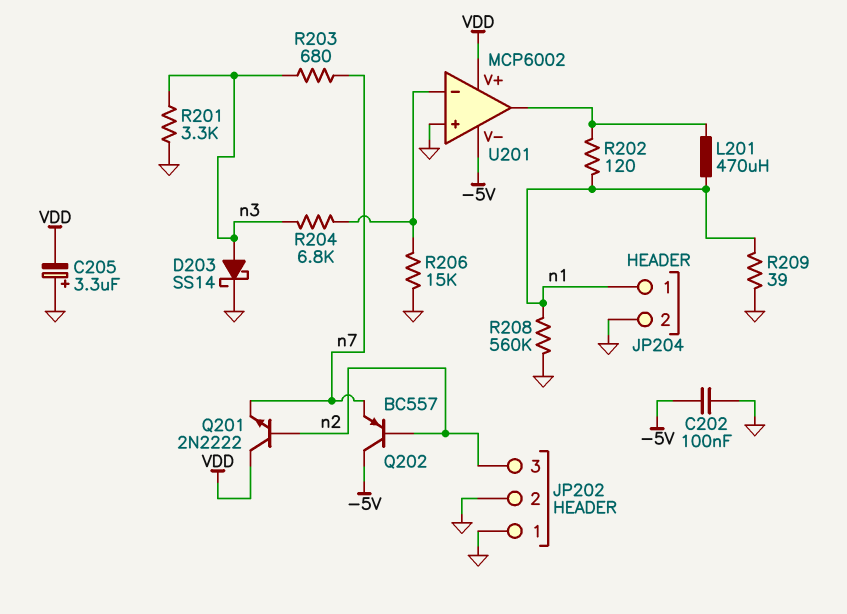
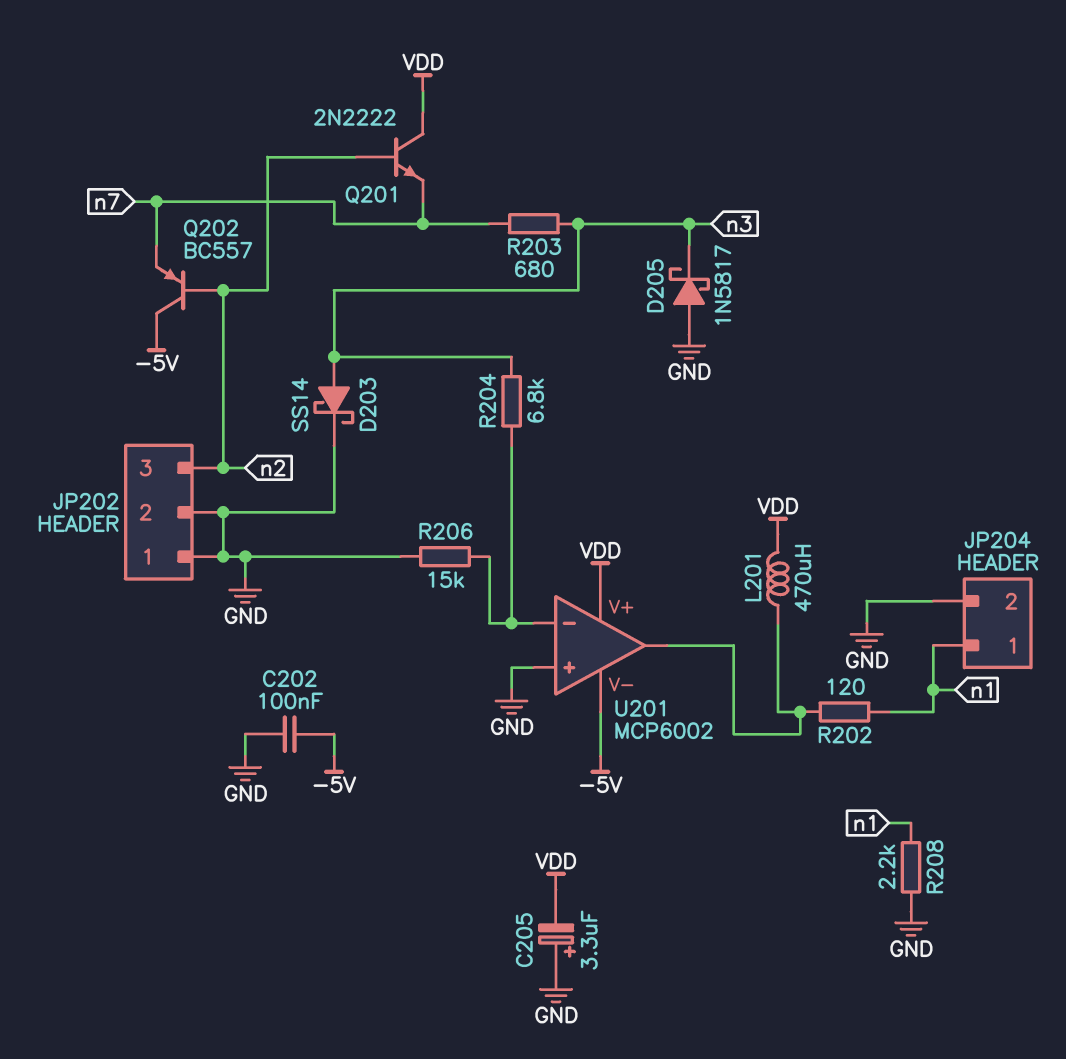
D205: none -> schottky 1N5817 (A GND, K n3)
L201: 470uH (U201/out, n1) -> 470uH (U201/out, VDD)
R201: 3.3k (GND, n3) -> none
R208: 560k (GND, n1) -> 2.2k (GND, n1)
R209: 39 (GND, n1) -> none

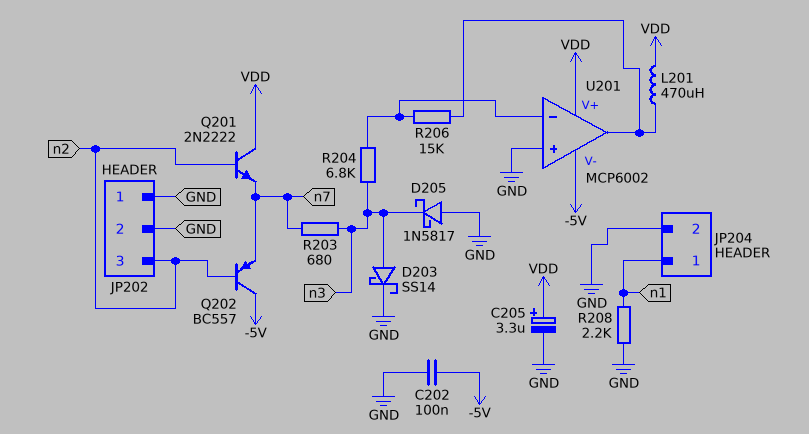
C205: 3.3uF (plus GND, minus VDD) -> 3.3uF (plus VDD, minus GND)
R202: 120 (U201/out, n1) -> none
R206: 15k (GND, U201/in-) -> 15k (U201/in-, U201/out)

